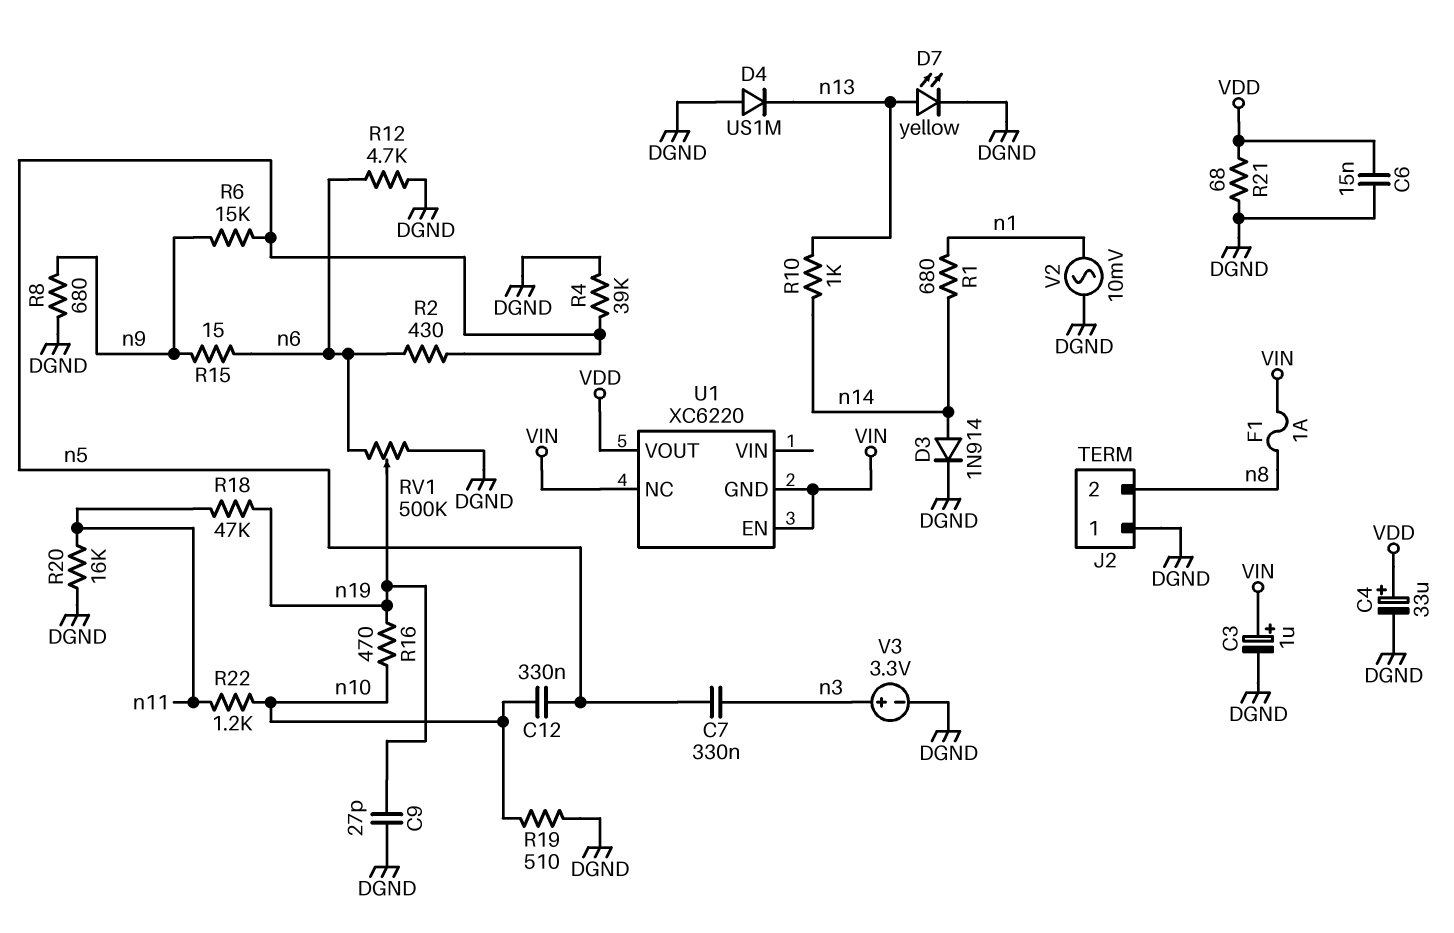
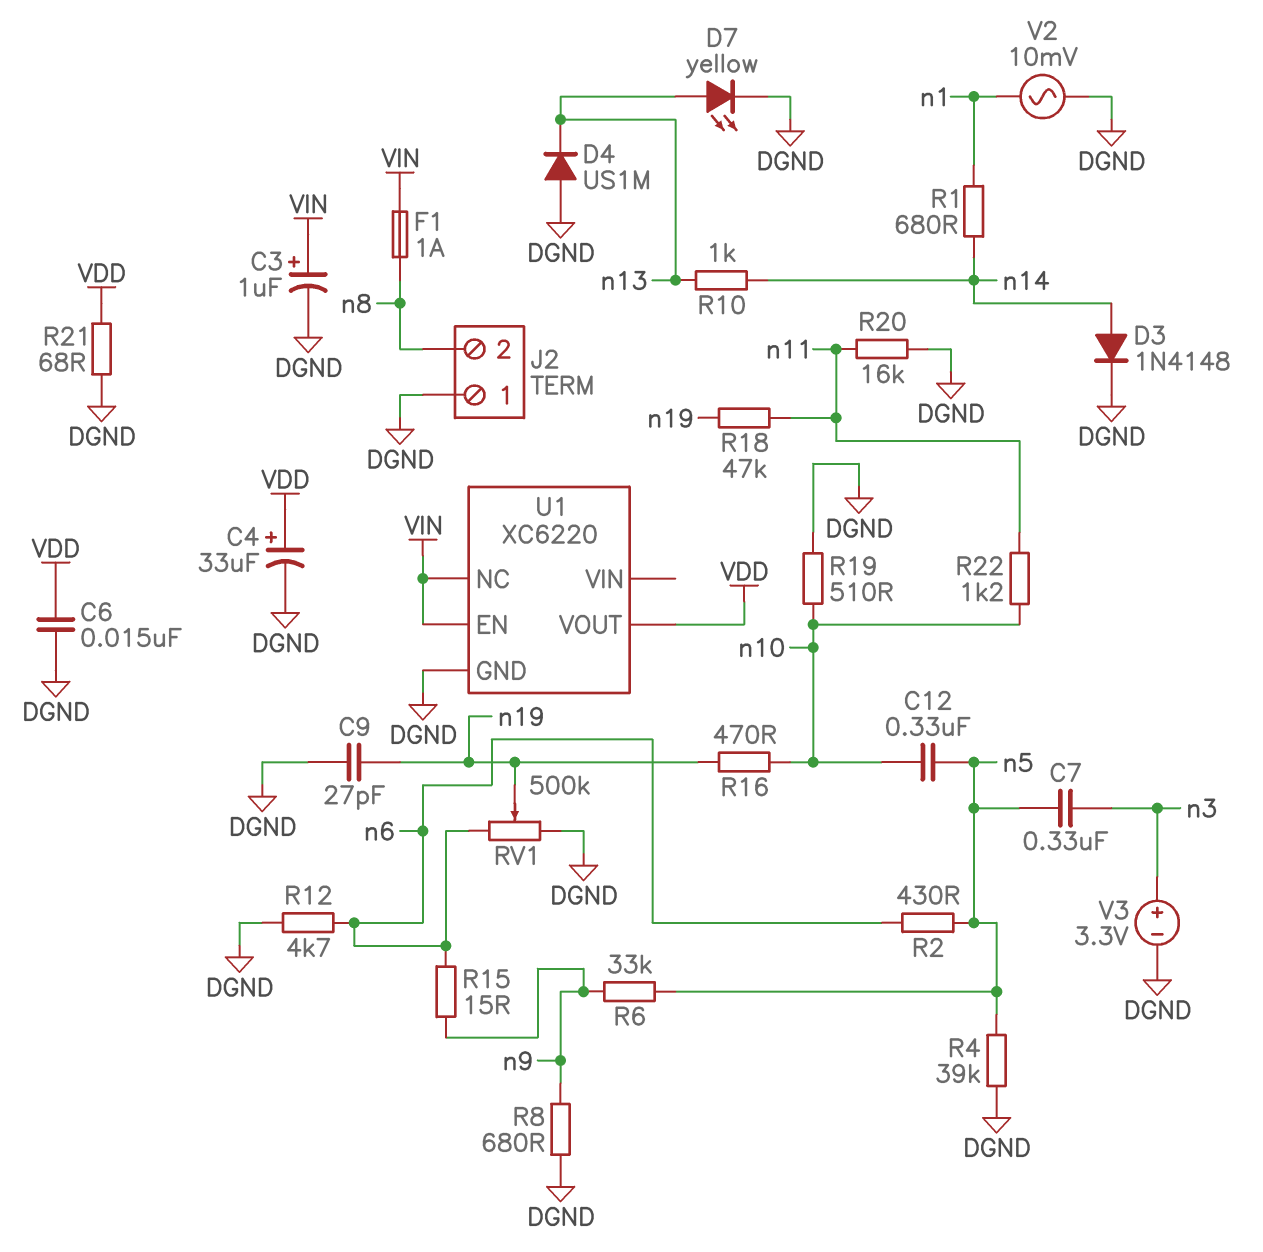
D3: diode 1N914 (A n14, K DGND) -> diode 1N4148 (A n14, K DGND)
R6: 15k (n5, n9) -> 33k (n5, n9)
U1 pin GND: VIN -> DGND

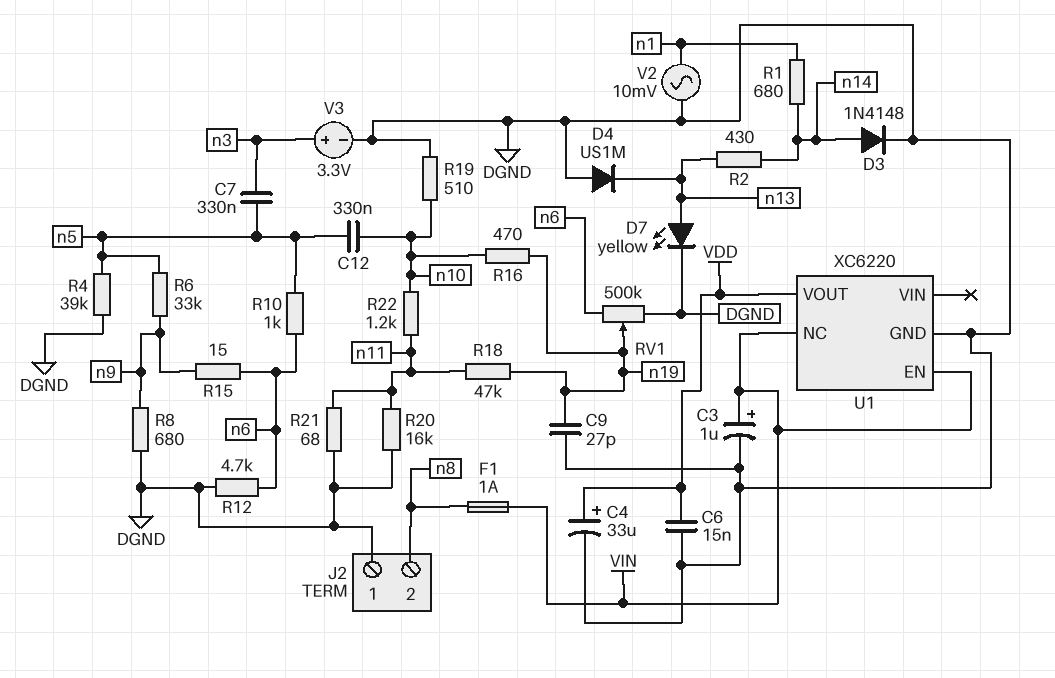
R2: 430 (n5, n6) -> 430 (n13, n14)
R10: 1k (n13, n14) -> 1k (n5, n6)
R21: 68 (DGND, VDD) -> 68 (DGND, n11)

